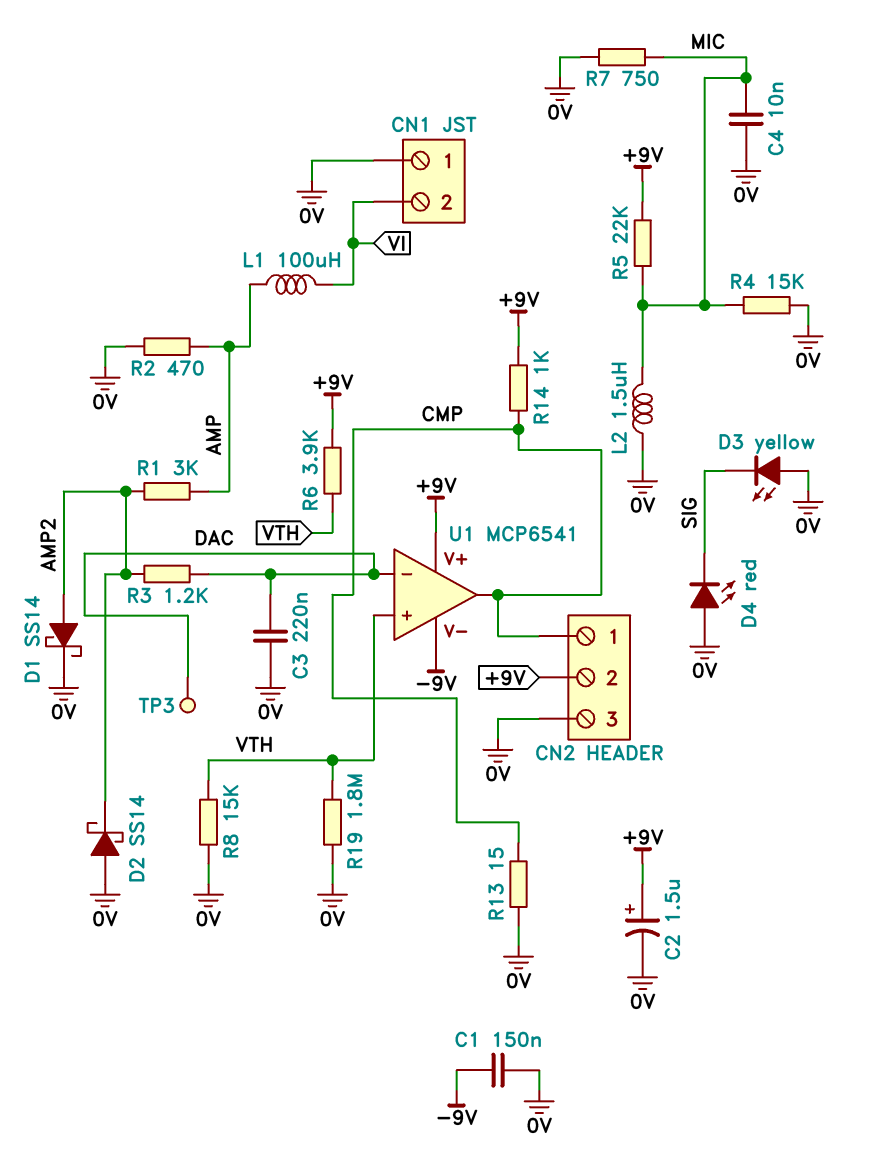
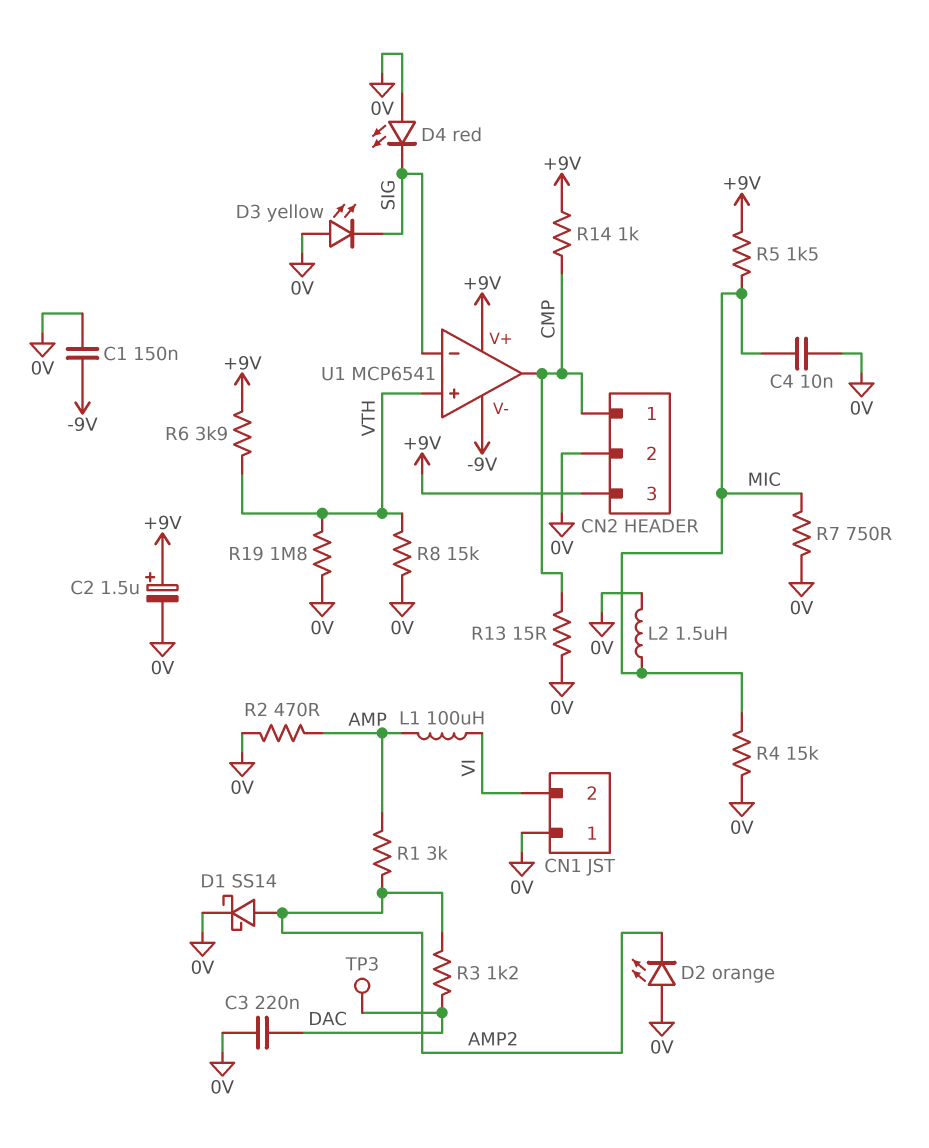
CN2 pin 2: +9V -> 0V
CN2 pin 3: 0V -> +9V
D2: schottky SS14 (A 0V, K AMP2) -> LED orange (A 0V, K AMP2)
R5: 22k (+9V, MIC) -> 1.5k (+9V, MIC)
U1 pin in-: DAC -> SIG

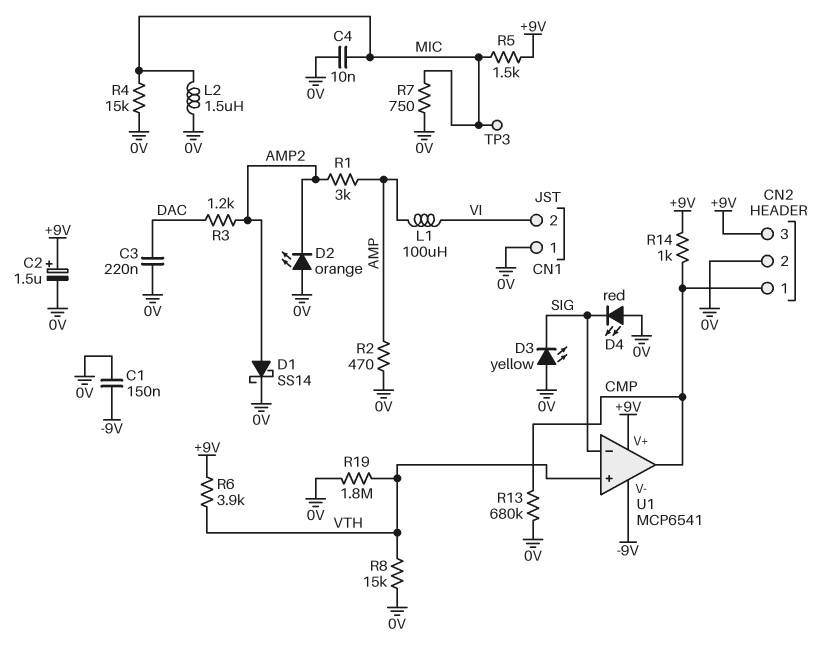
R13: 15 (0V, CMP) -> 680k (0V, CMP)
TP3: test point (DAC) -> test point (MIC)

